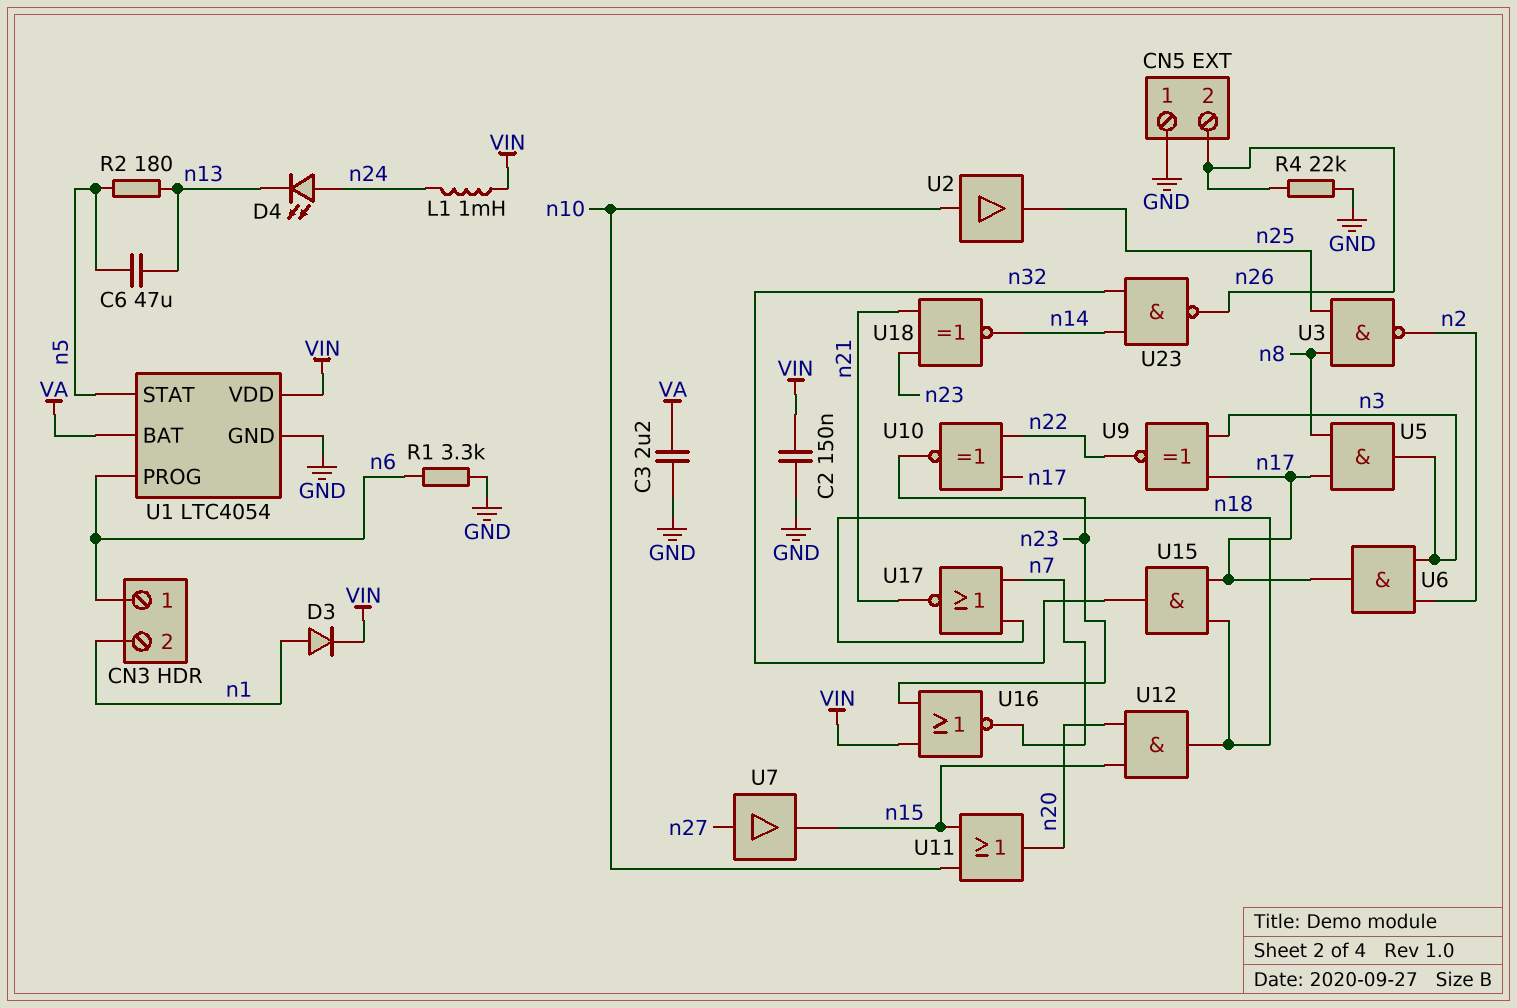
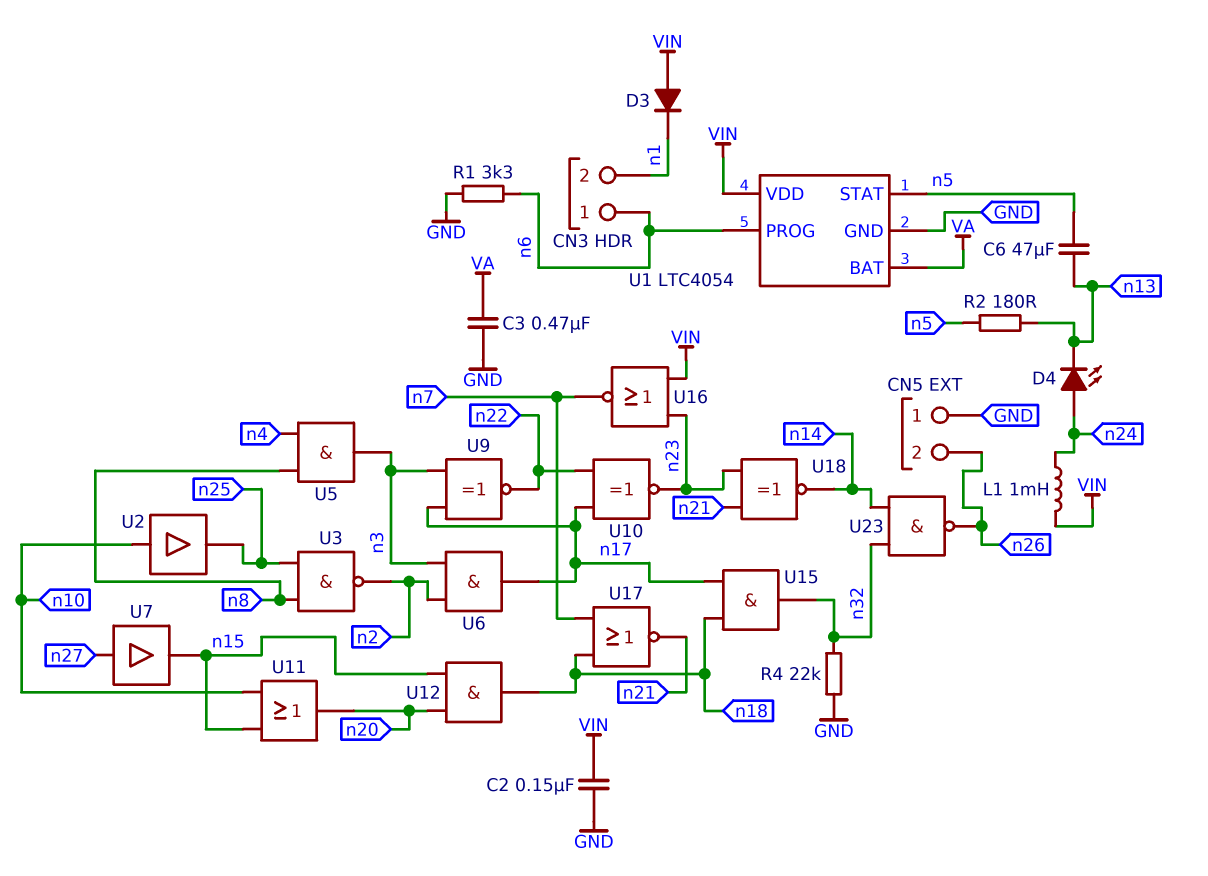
C3: 2.2uF (GND, VA) -> 470nF (GND, VA)
D3: diode (A n1, K VIN) -> diode (A VIN, K n1)
R4: 22k (GND, n26) -> 22k (GND, n32)
U5: AND (in n8, in n17, out n3) -> AND (in n4, in n8, out n3)

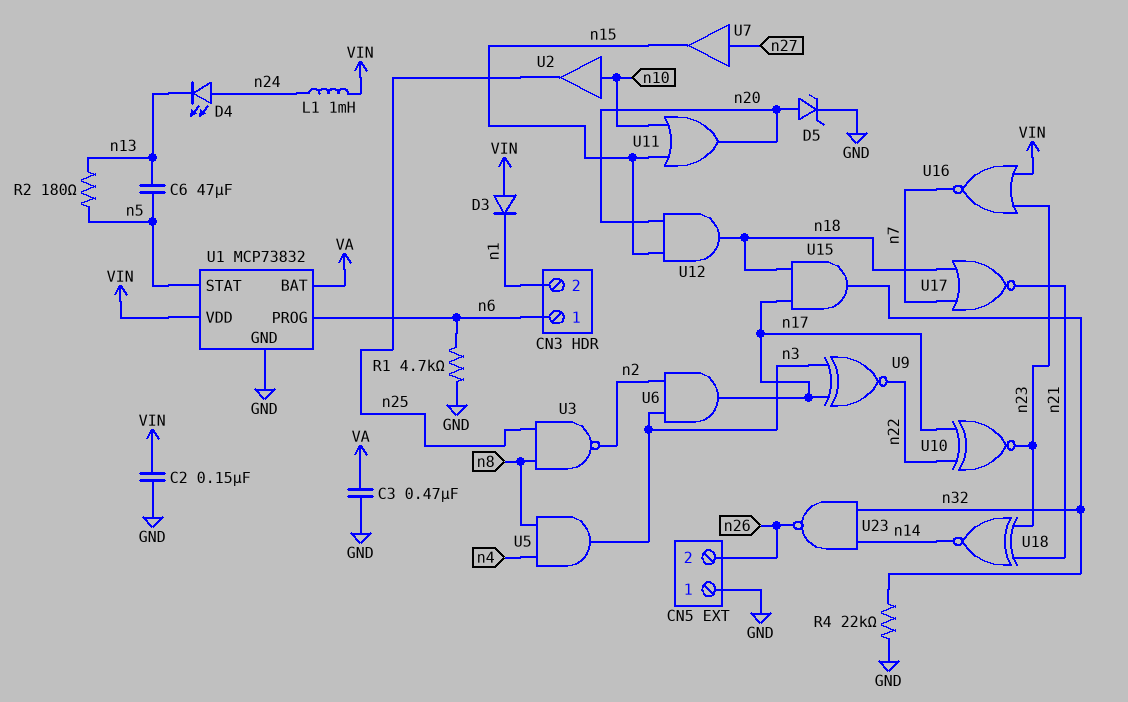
D5: none -> zener (A n20, K GND)
R1: 3.3k (GND, n6) -> 4.7k (GND, n6)
U1: LTC4054 -> MCP73832

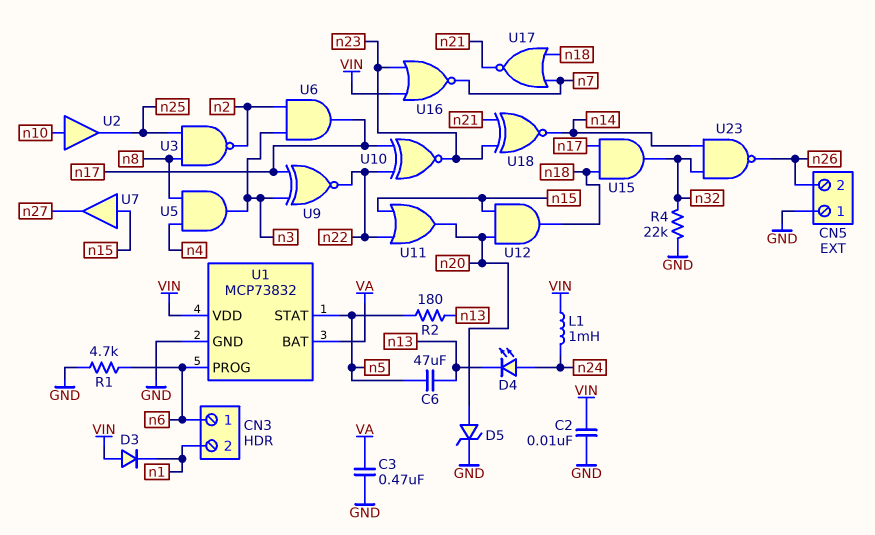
C2: 150nF (GND, VIN) -> 10nF (GND, VIN)
U7: buffer (in n27, out n15) -> buffer (in n15, out n27)
U11: OR (in n10, in n15, out n20) -> OR (in n15, in n22, out n20)

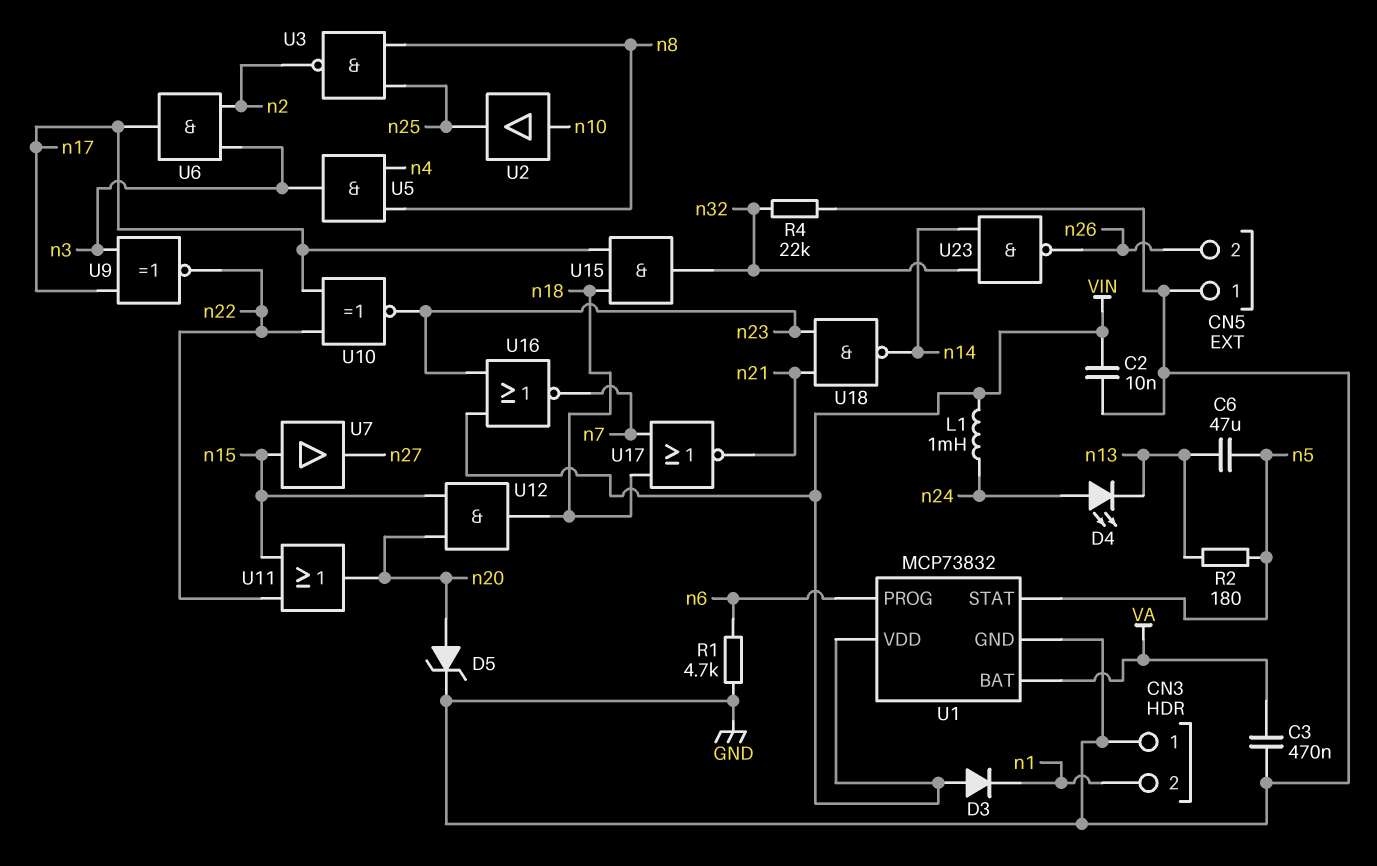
CN3 pin 1: n6 -> GND
U18: XNOR (in n21, in n23, out n14) -> NAND (in n21, in n23, out n14)

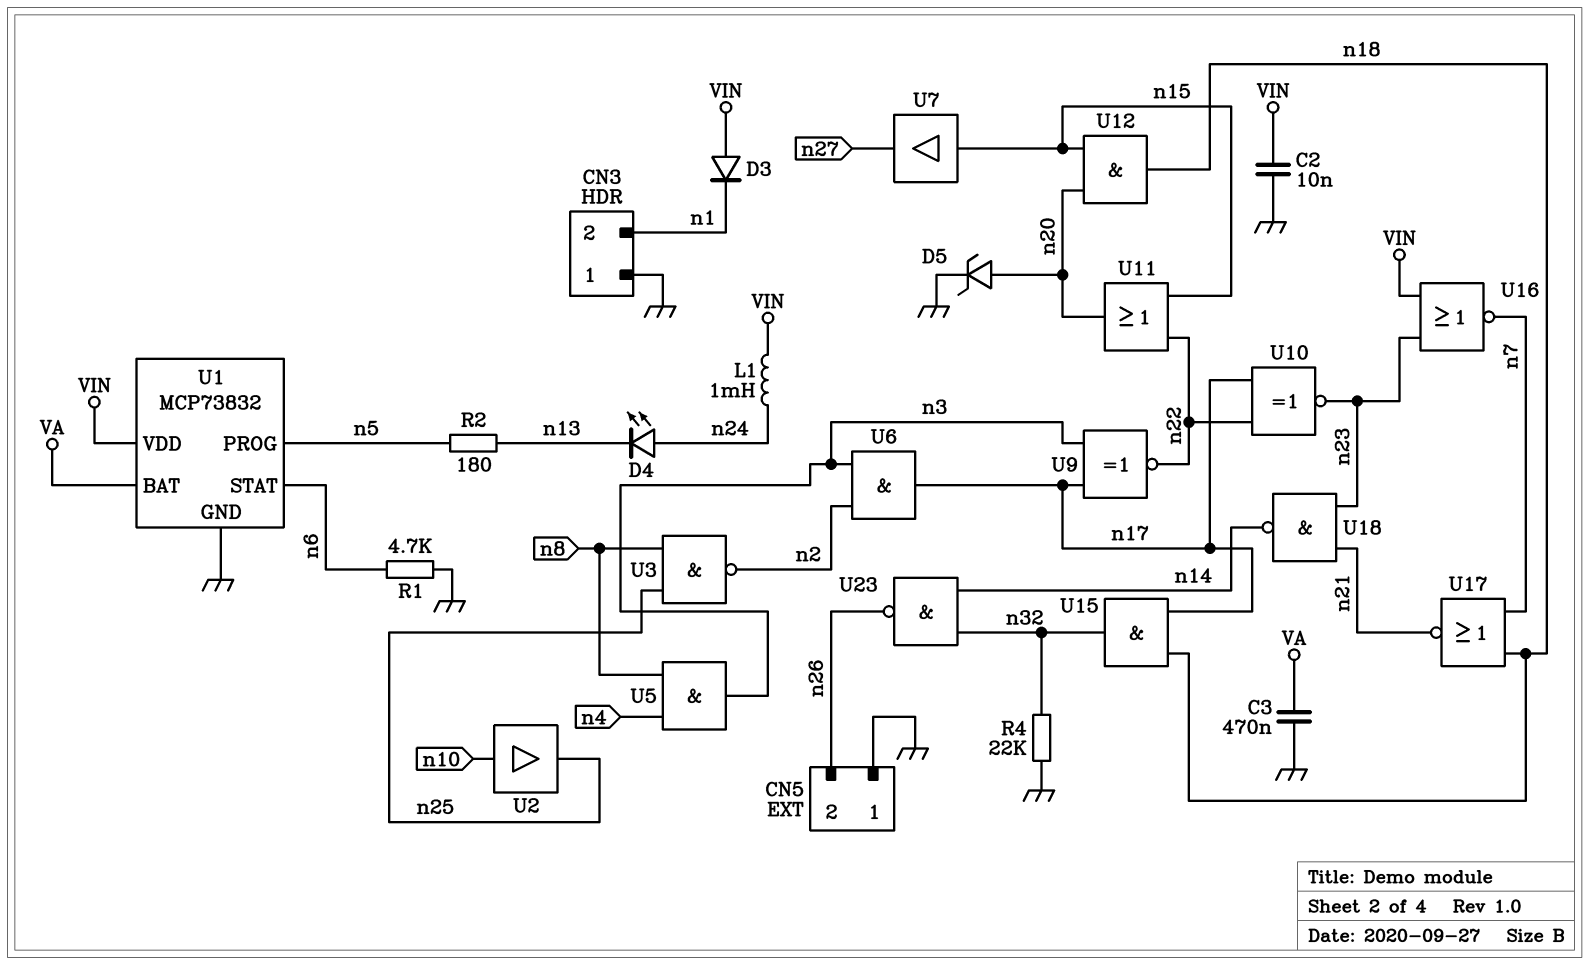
C6: 47uF (n5, n13) -> none
U1 pin PROG: n6 -> n5
U1 pin STAT: n5 -> n6

